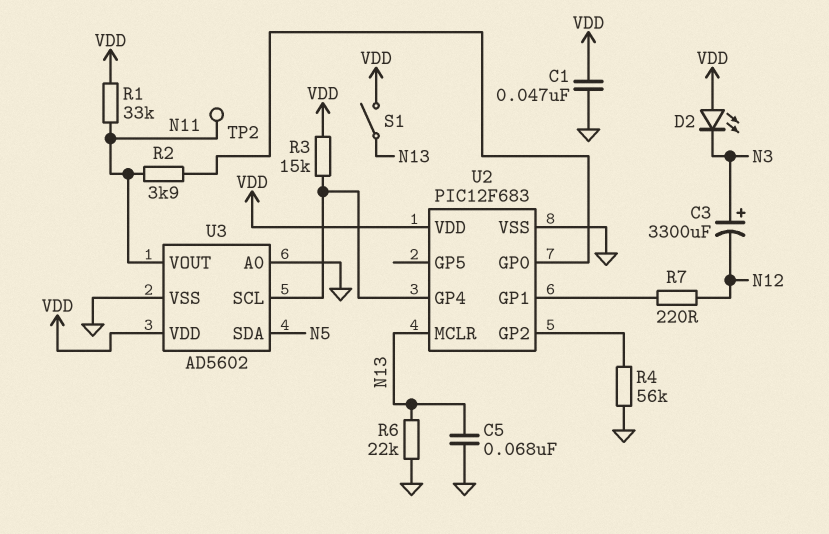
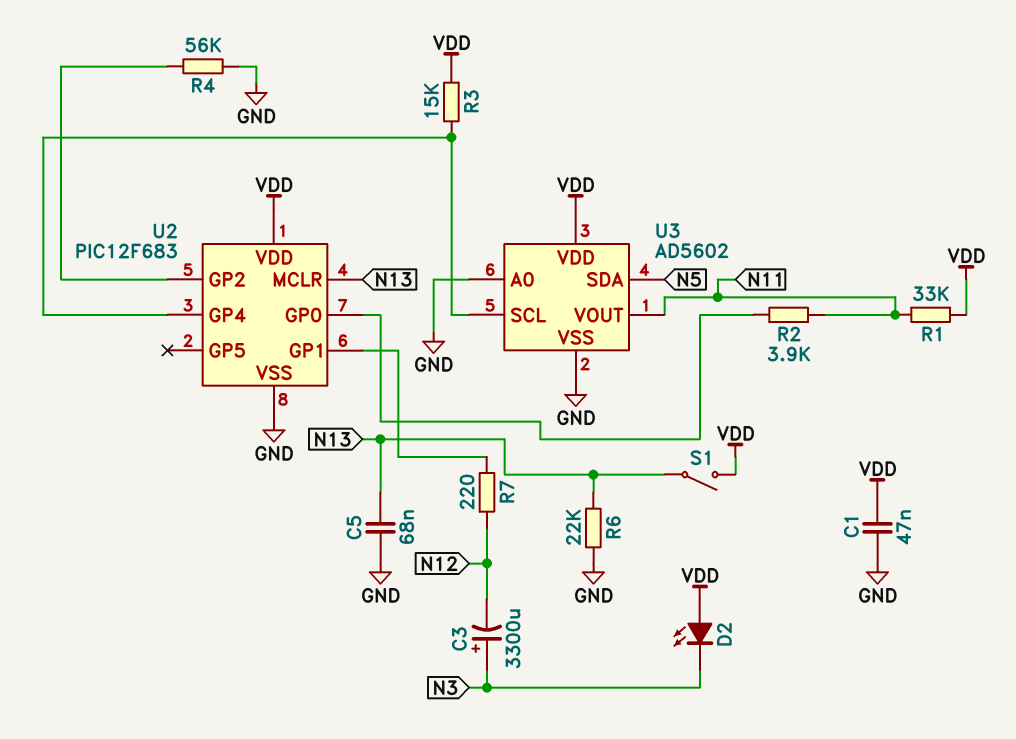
TP2: test point (N11) -> none

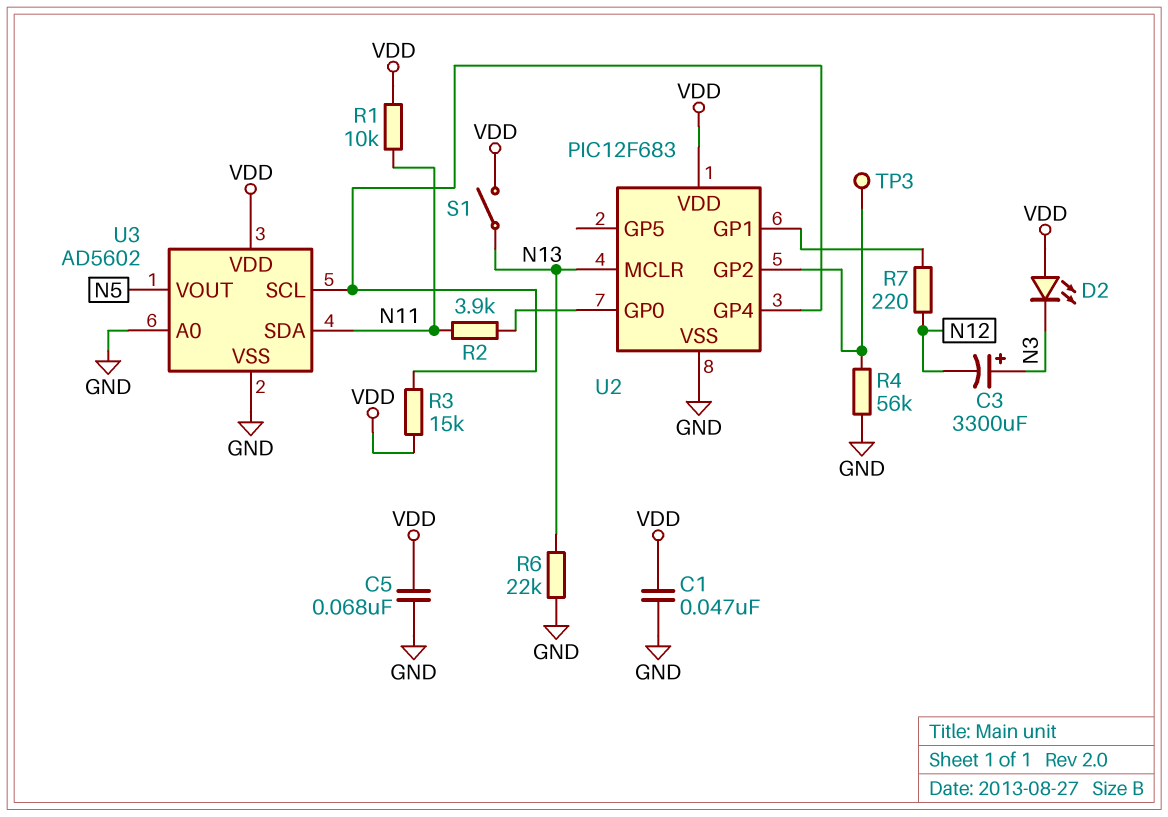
C5: 68nF (GND, N13) -> 68nF (GND, VDD)
R1: 33k (N11, VDD) -> 10k (N11, VDD)
TP3: none -> test point (U2/GP2)
U3 pin SDA: N5 -> N11
U3 pin VOUT: N11 -> N5

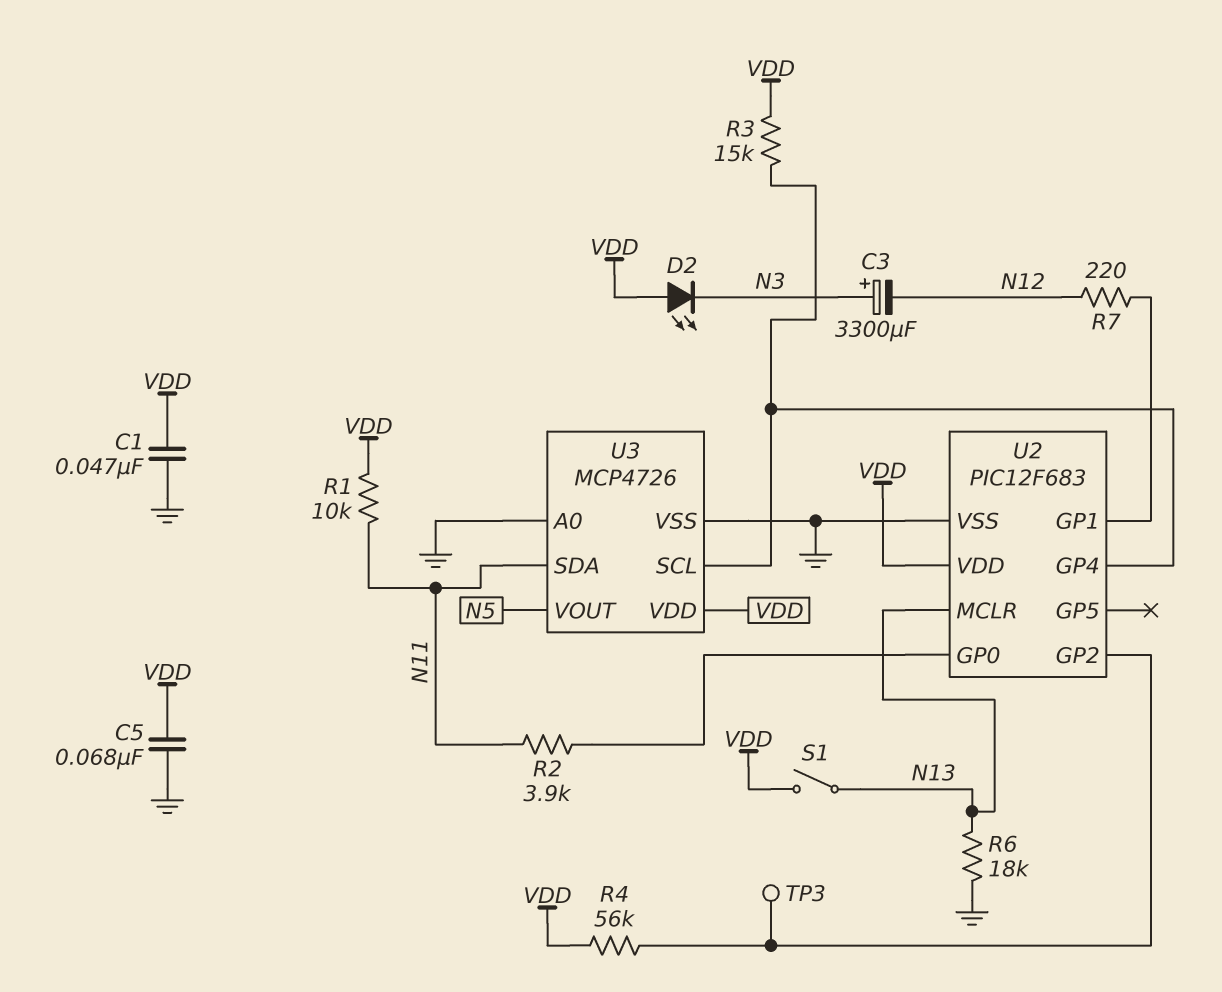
R4: 56k (GND, U2/GP2) -> 56k (U2/GP2, VDD)
R6: 22k (GND, N13) -> 18k (GND, N13)
U3: AD5602 -> MCP4726

